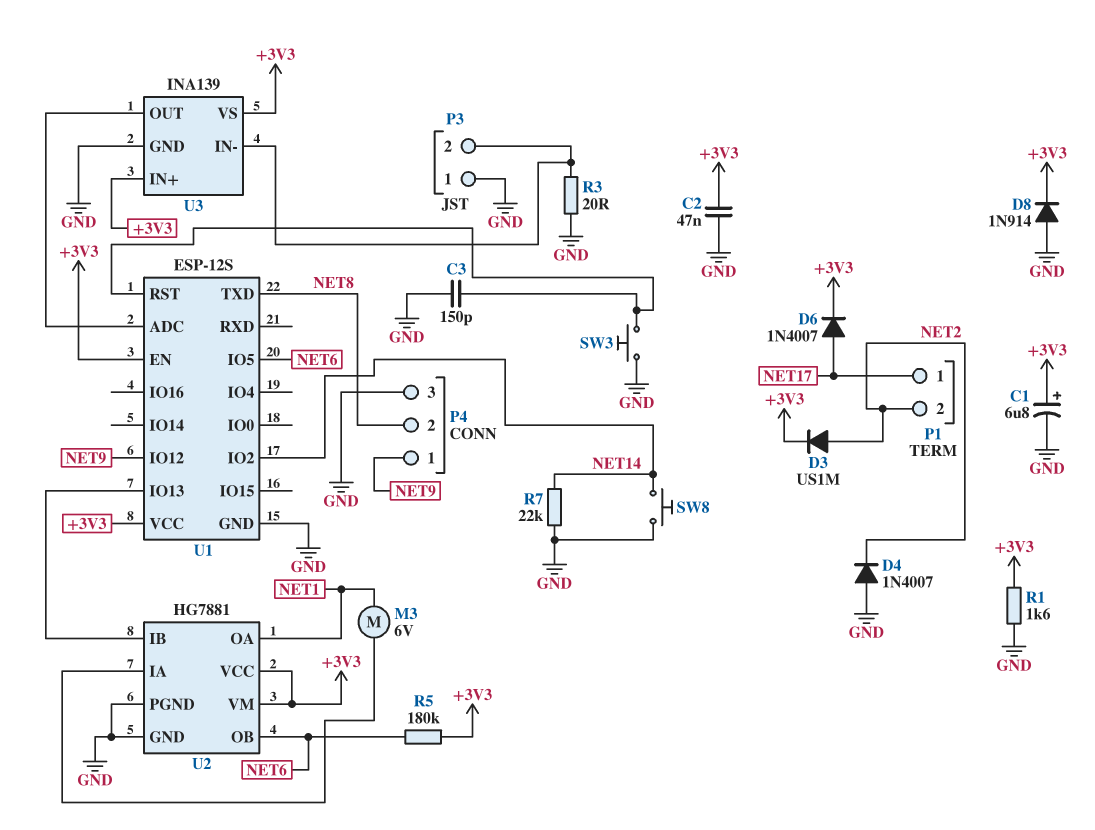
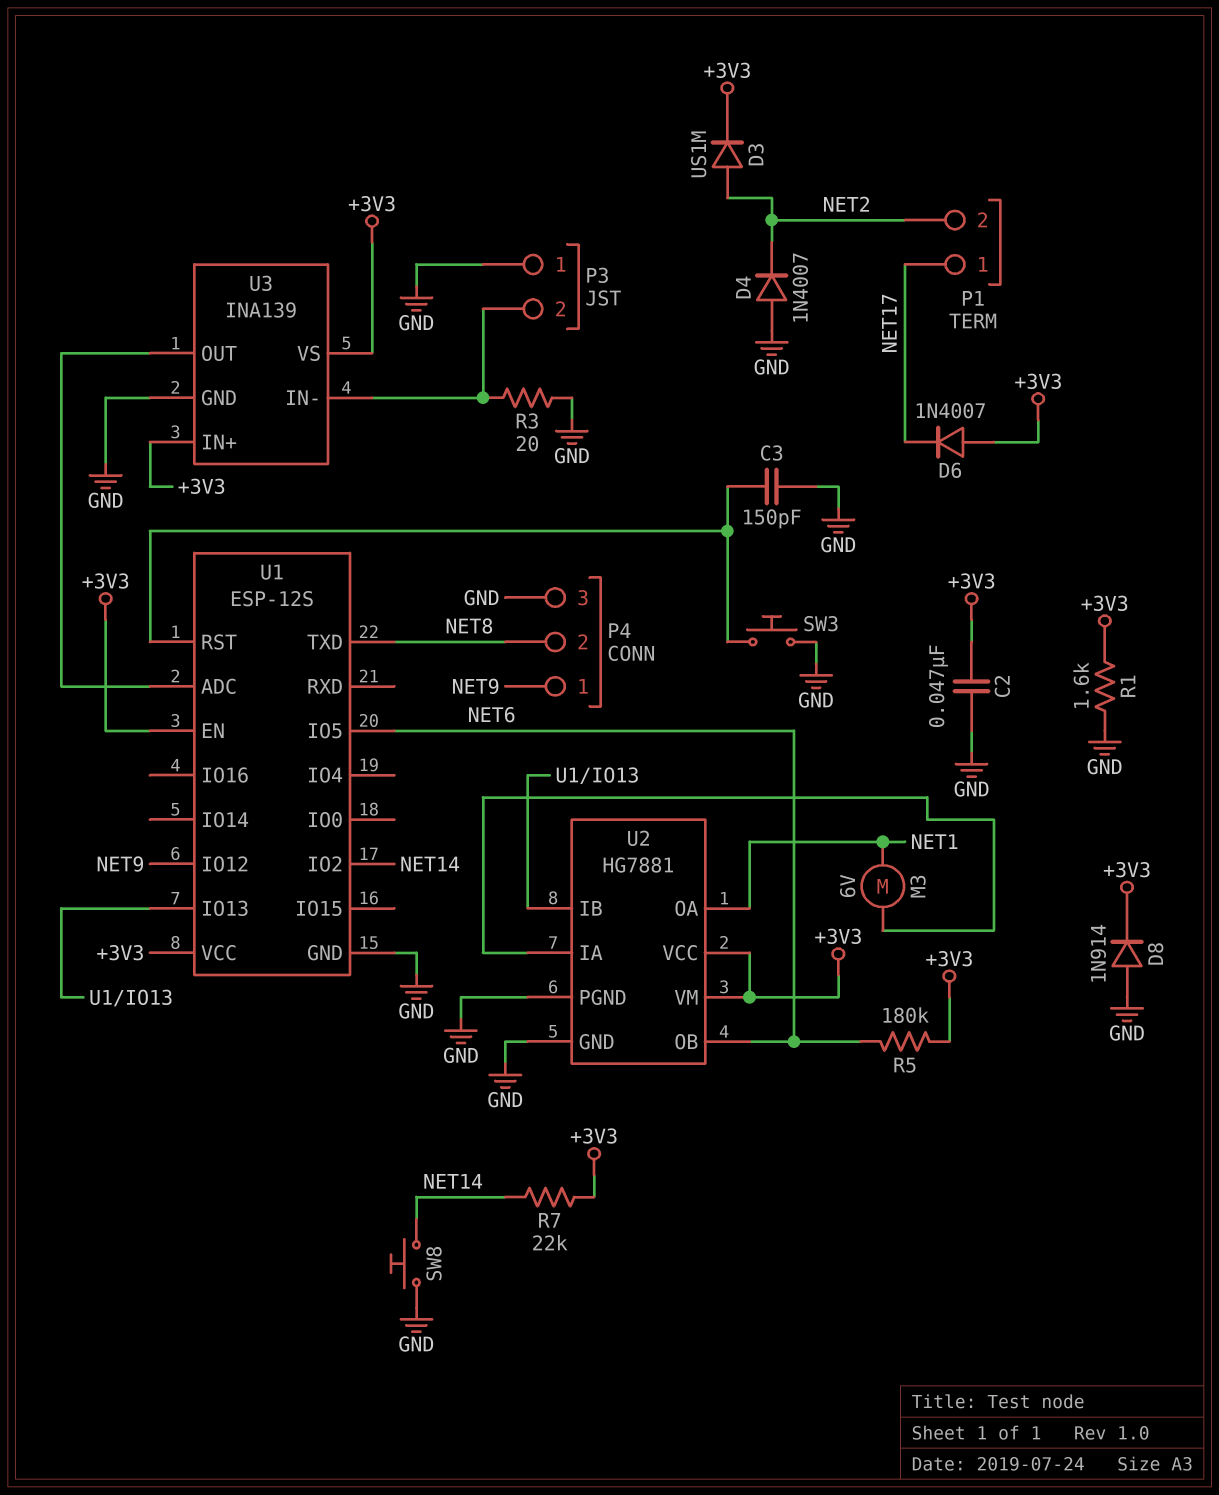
C1: 6.8uF (plus +3V3, minus GND) -> none
D6: diode 1N4007 (A NET17, K +3V3) -> diode 1N4007 (A +3V3, K NET17)
R7: 22k (GND, NET14) -> 22k (+3V3, NET14)

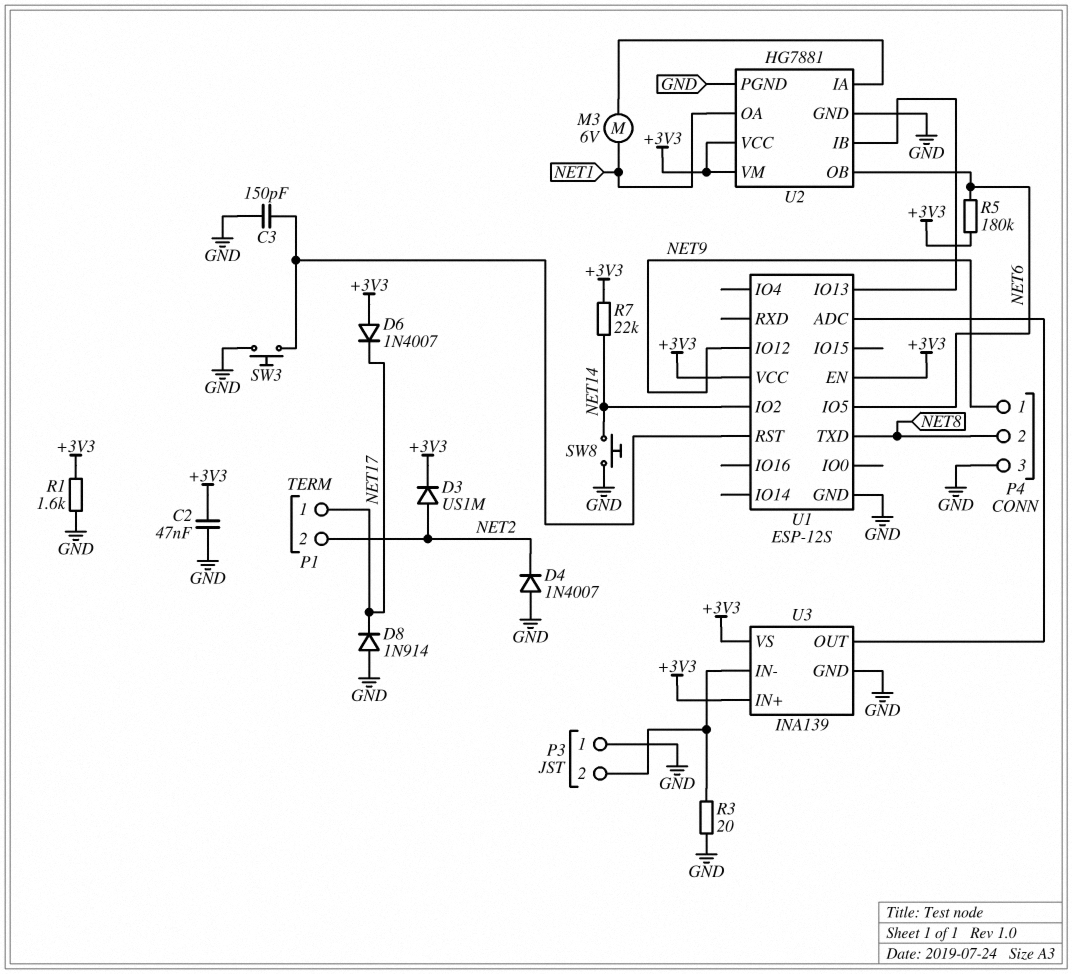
D8: diode 1N914 (A GND, K +3V3) -> diode 1N914 (A GND, K NET17)

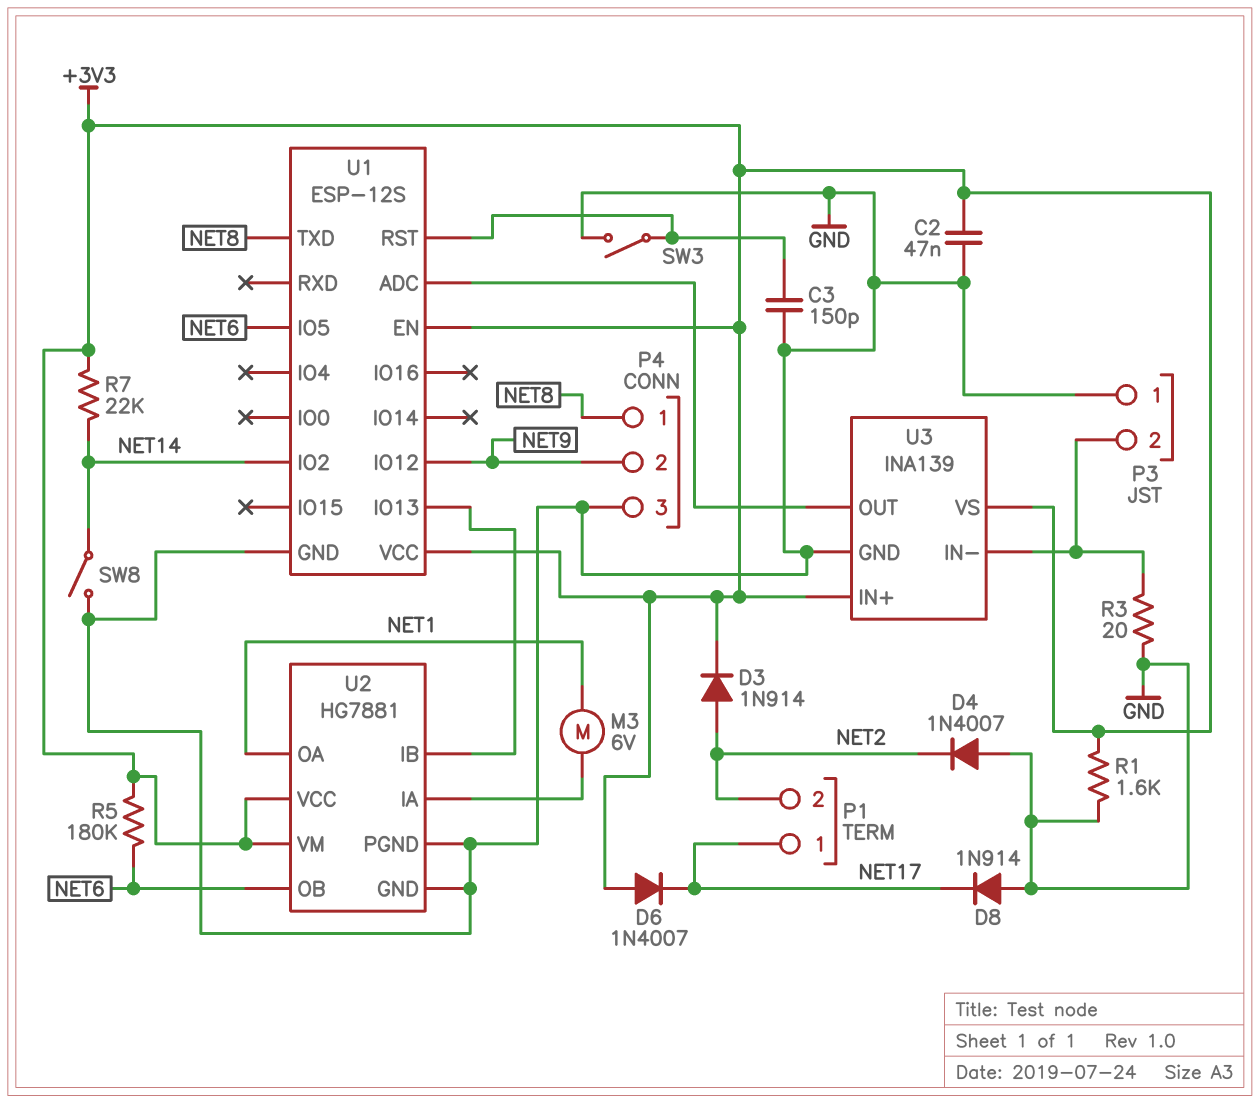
D3: diode US1M (A NET2, K +3V3) -> diode 1N914 (A NET2, K +3V3)
P4 pin 1: NET9 -> NET8
P4 pin 2: NET8 -> NET9
SW3: button (GND, U1/RST) -> switch (GND, U1/RST)
SW8: button (GND, NET14) -> switch (GND, NET14)

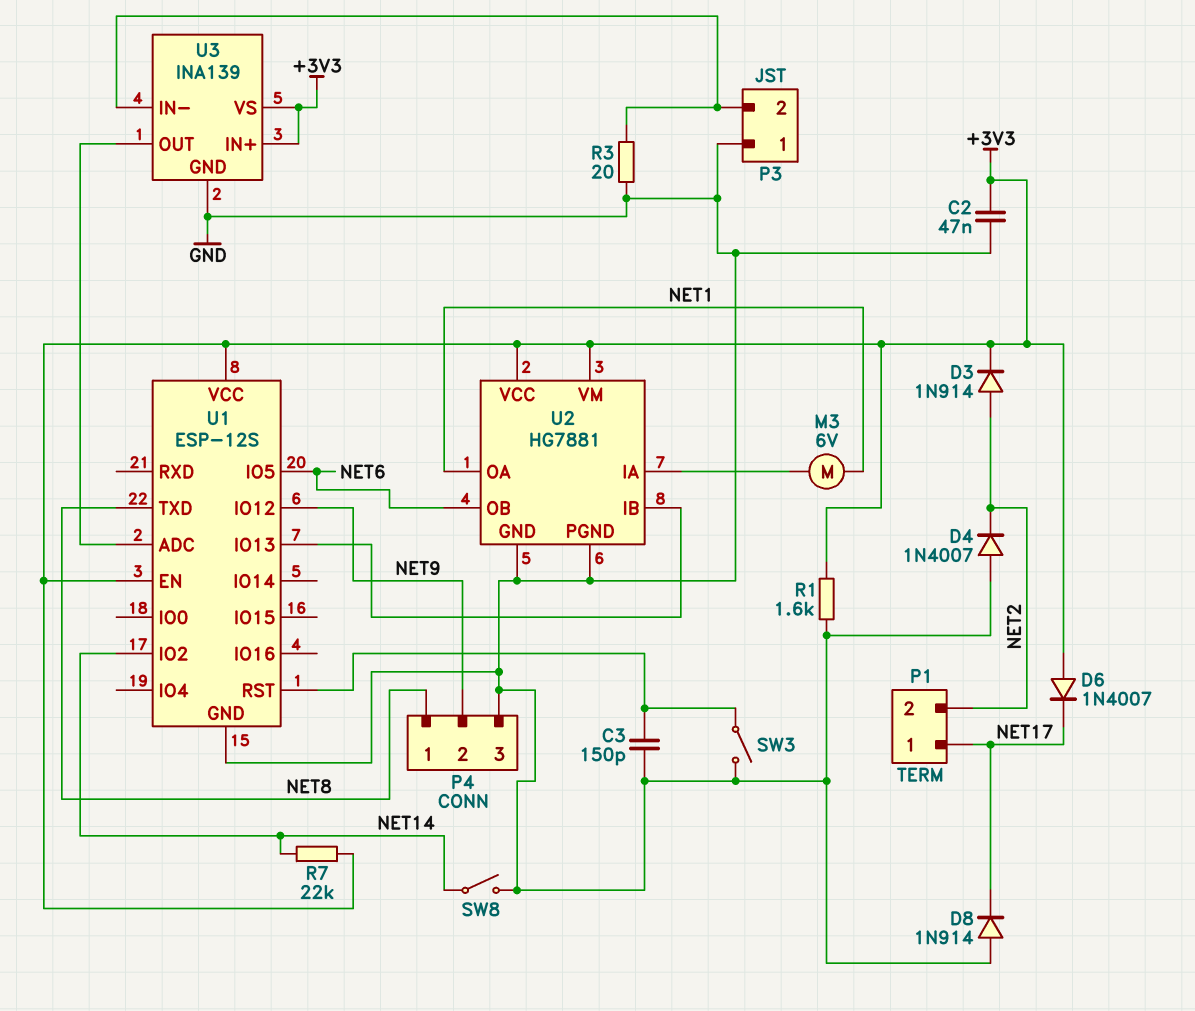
R5: 180k (+3V3, NET6) -> none

